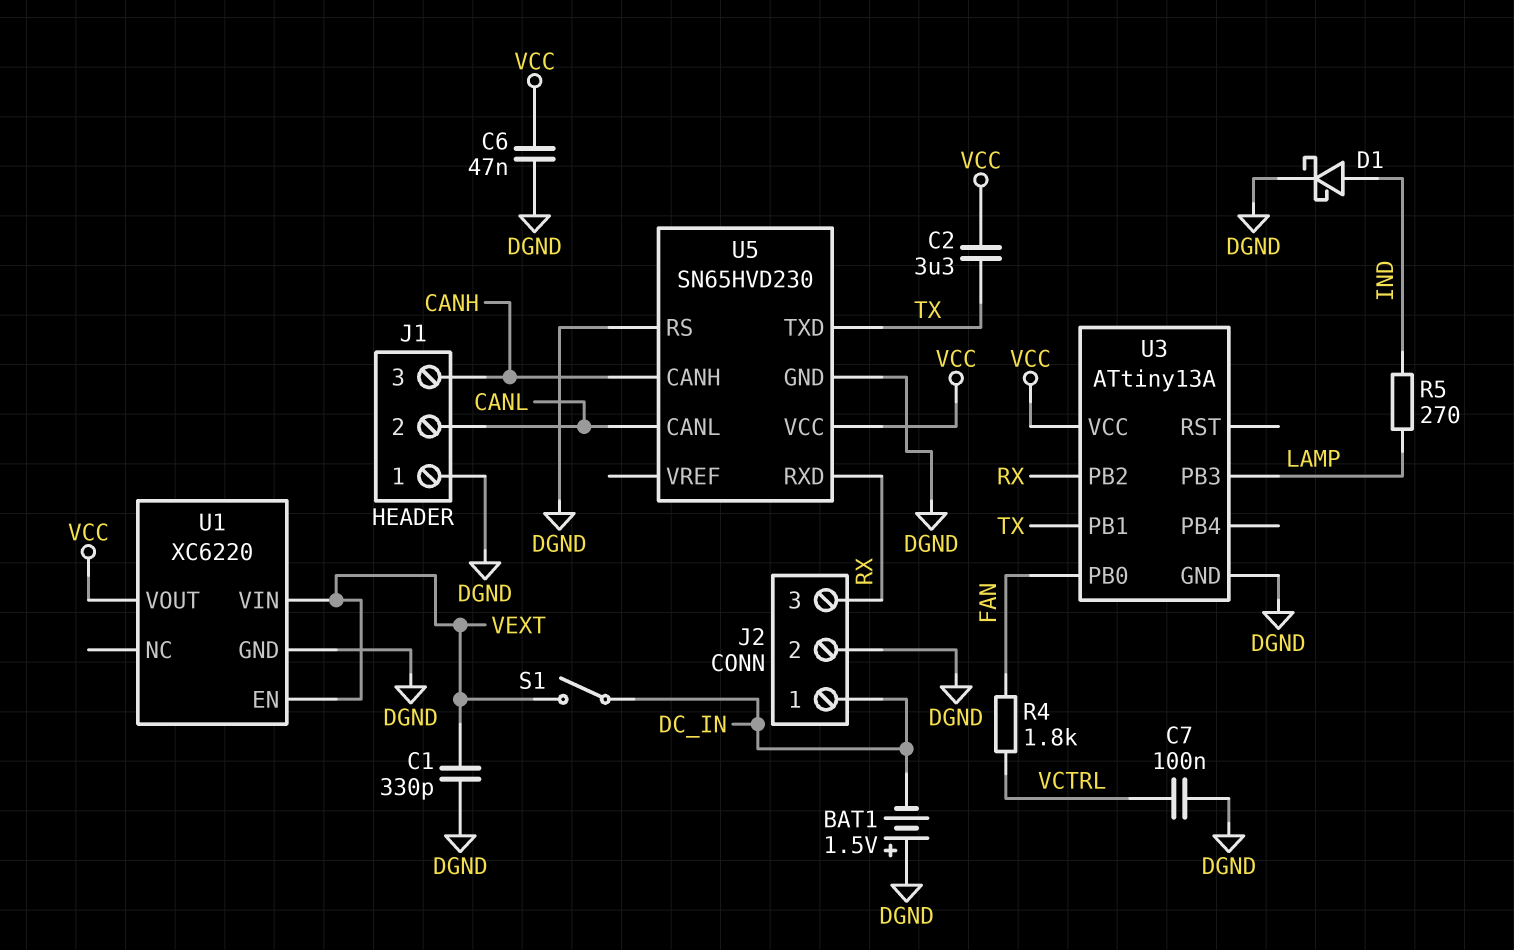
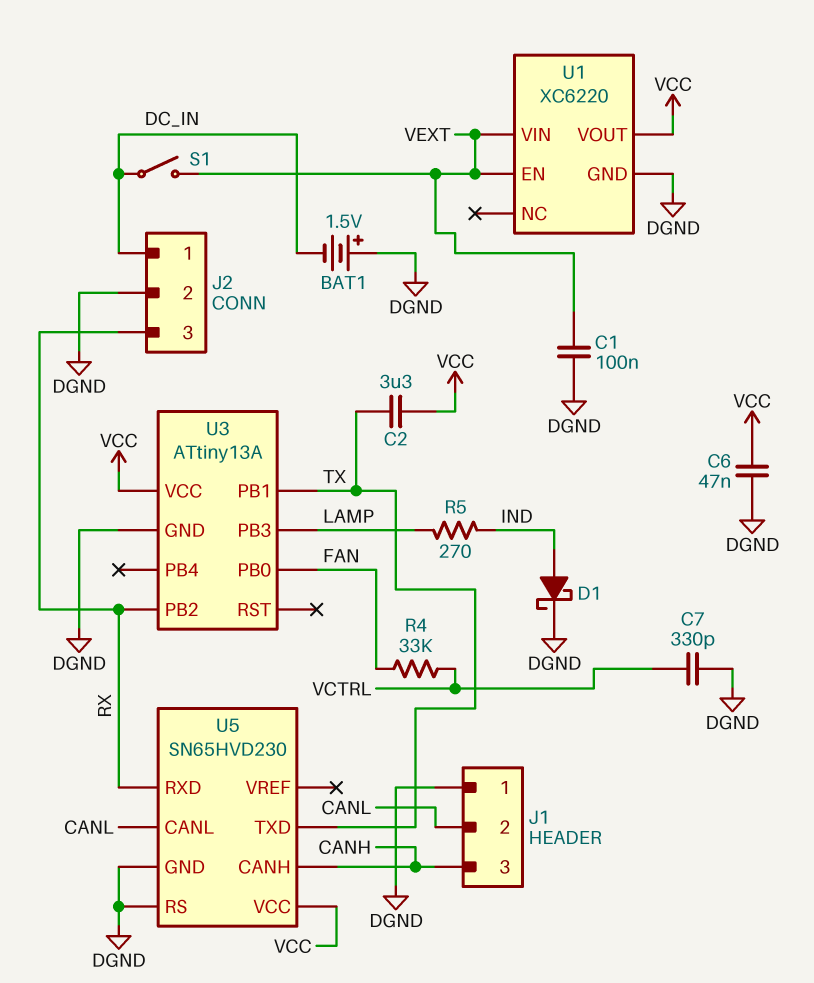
C1: 330pF (DGND, VEXT) -> 100nF (DGND, VEXT)
C7: 100nF (DGND, VCTRL) -> 330pF (DGND, VCTRL)
R4: 1.8k (FAN, VCTRL) -> 33k (FAN, VCTRL)

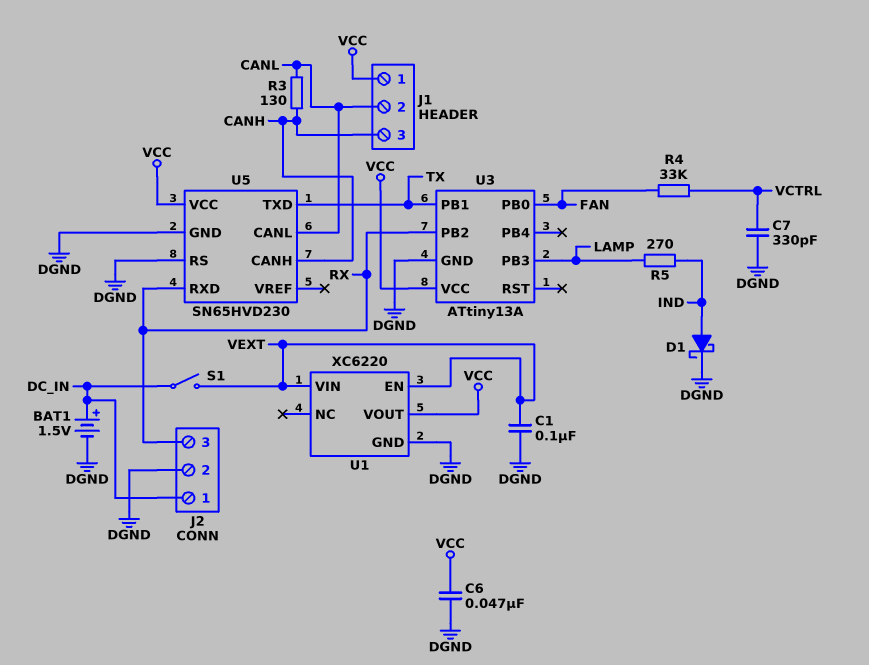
BAT1: 1.5V (plus DGND, minus DC_IN) -> 1.5V (plus DC_IN, minus DGND)
C2: 3.3uF (TX, VCC) -> none
J1 pin 1: DGND -> VCC
R3: none -> 130 (CANH, CANL)

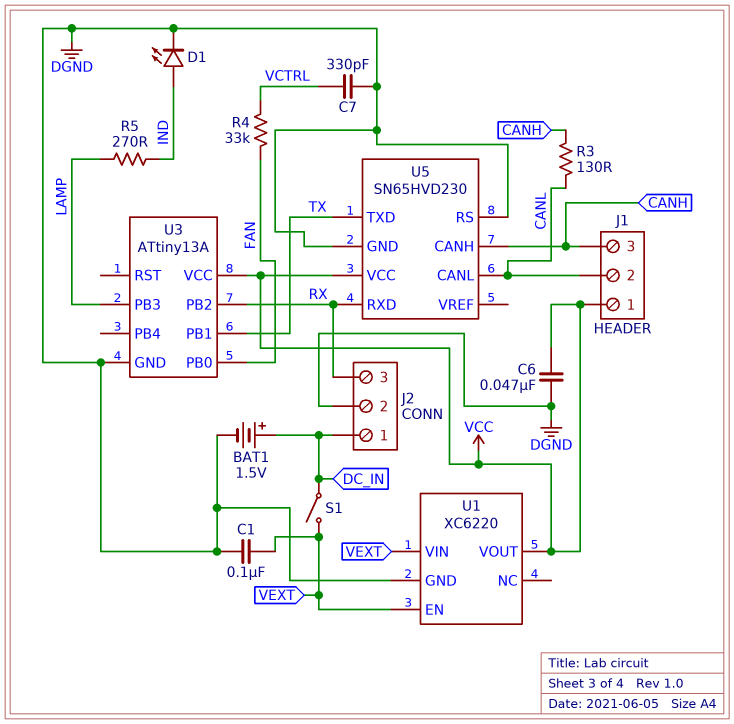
D1: schottky (A IND, K DGND) -> LED (A IND, K DGND)

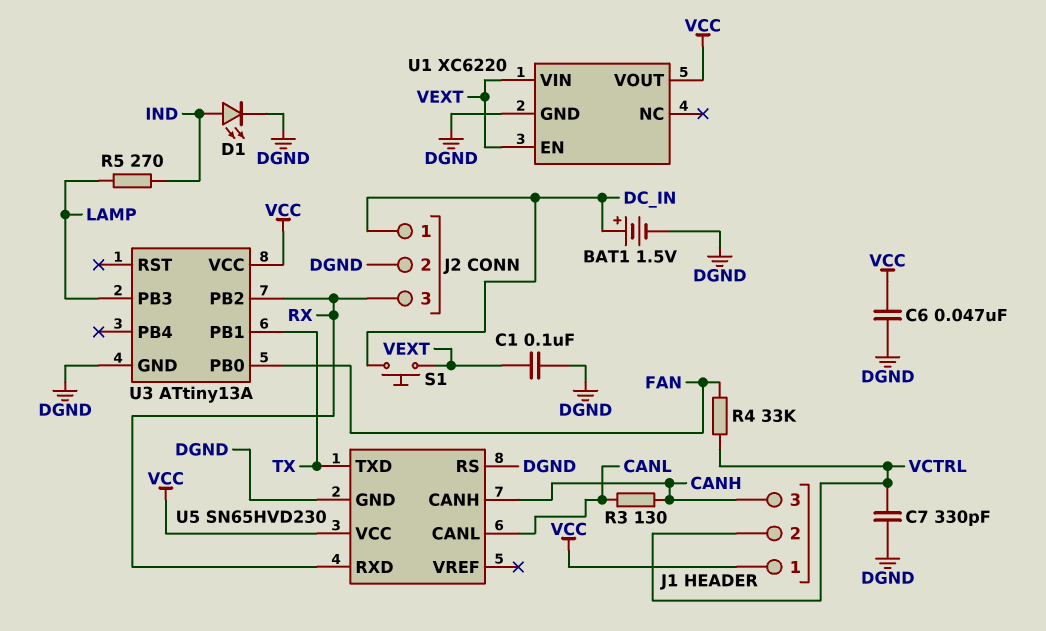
J1 pin 2: CANL -> VCTRL
S1: switch (DC_IN, VEXT) -> button (DC_IN, VEXT)

